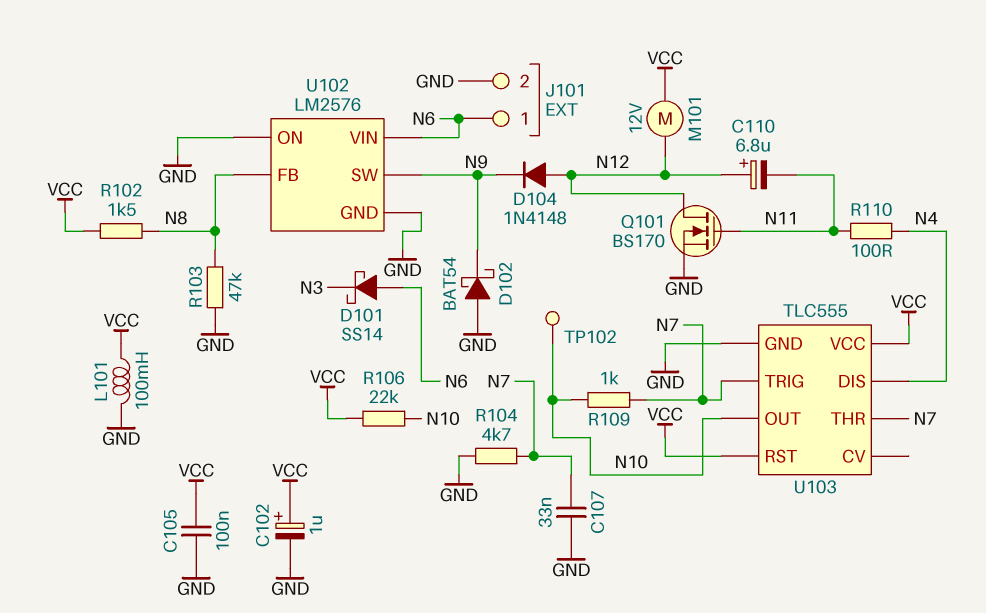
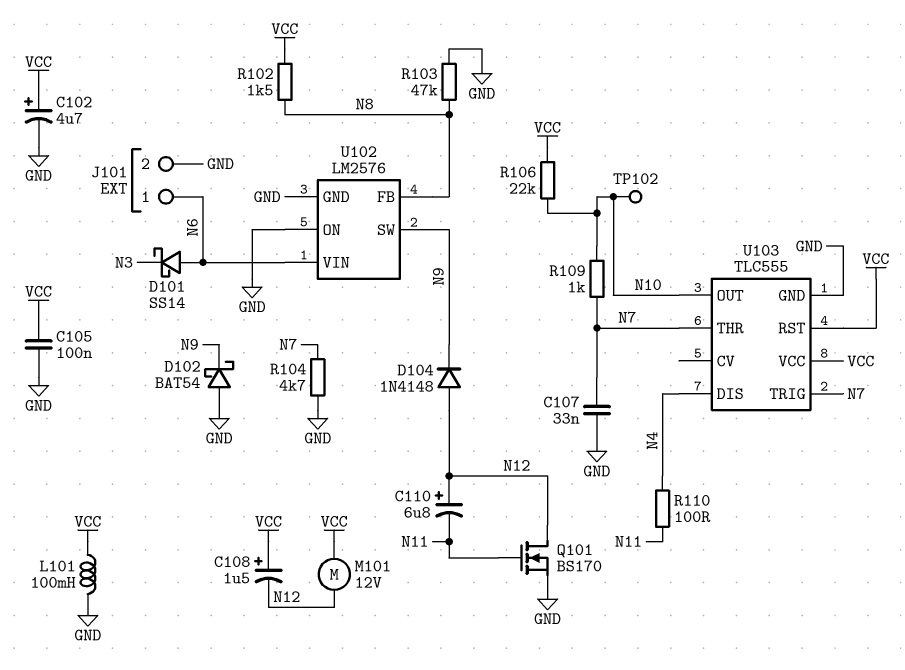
C102: 1uF (plus VCC, minus GND) -> 4.7uF (plus VCC, minus GND)
C108: none -> 1.5uF (plus VCC, minus N12)

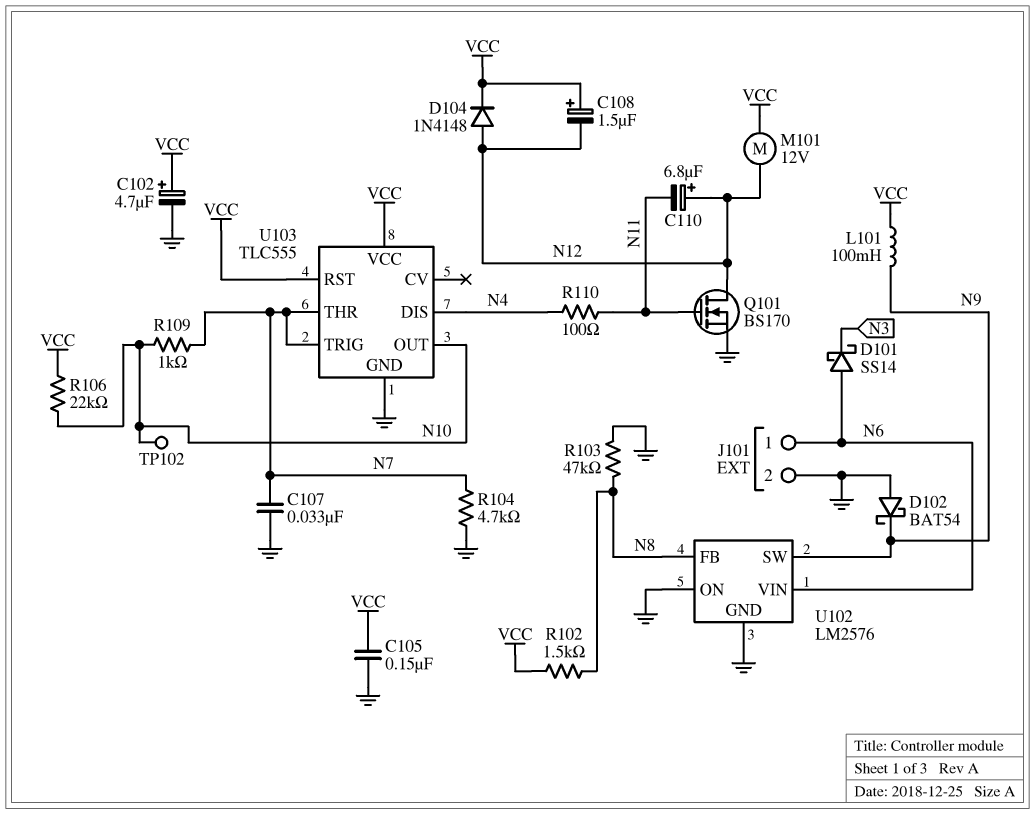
C105: 100nF (GND, VCC) -> 150nF (GND, VCC)
D104: diode 1N4148 (A N12, K N9) -> diode 1N4148 (A N12, K VCC)
L101: 100mH (GND, VCC) -> 100mH (N9, VCC)

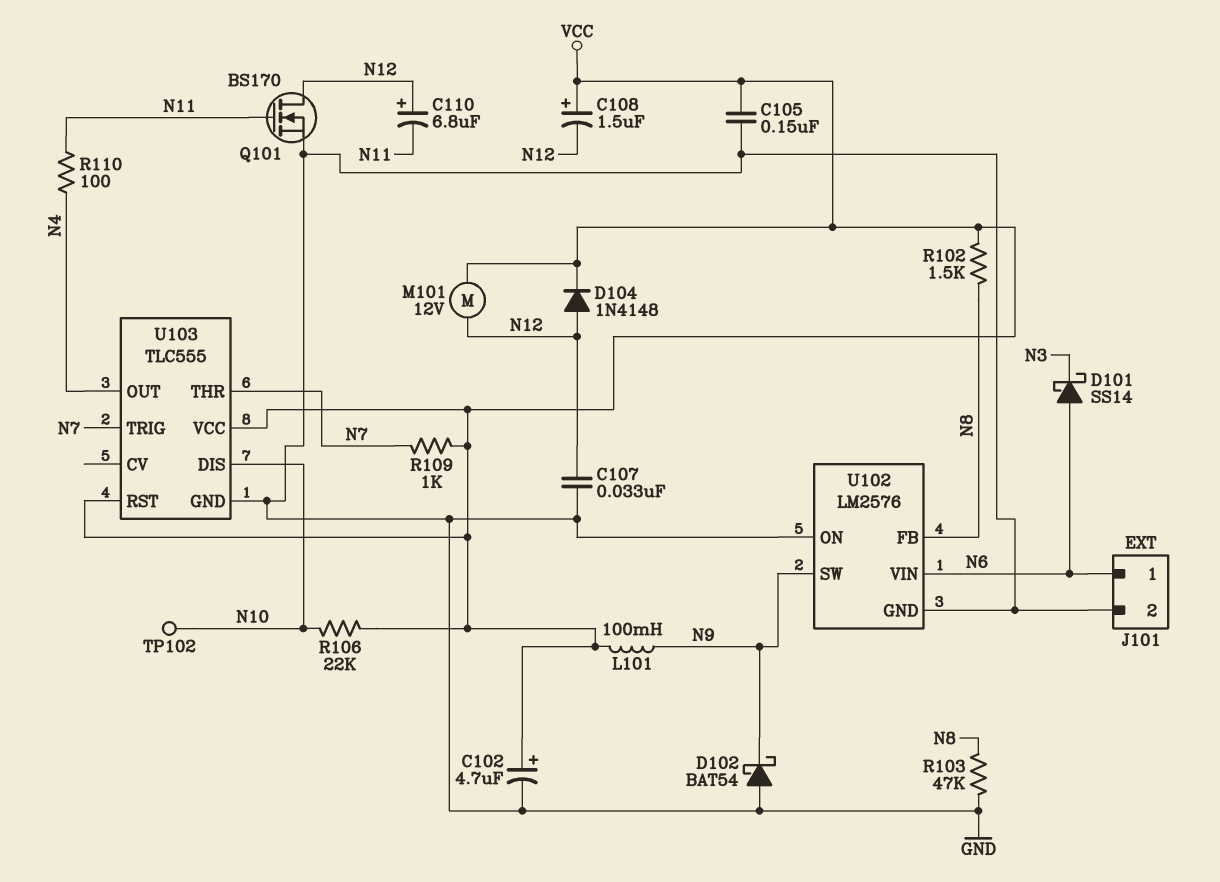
C107: 33nF (GND, N7) -> 33nF (GND, N12)
R104: 4.7k (GND, N7) -> none
R109: 1k (N7, N10) -> 1k (N7, VCC)
U103 pin DIS: N4 -> N10
U103 pin OUT: N10 -> N4

